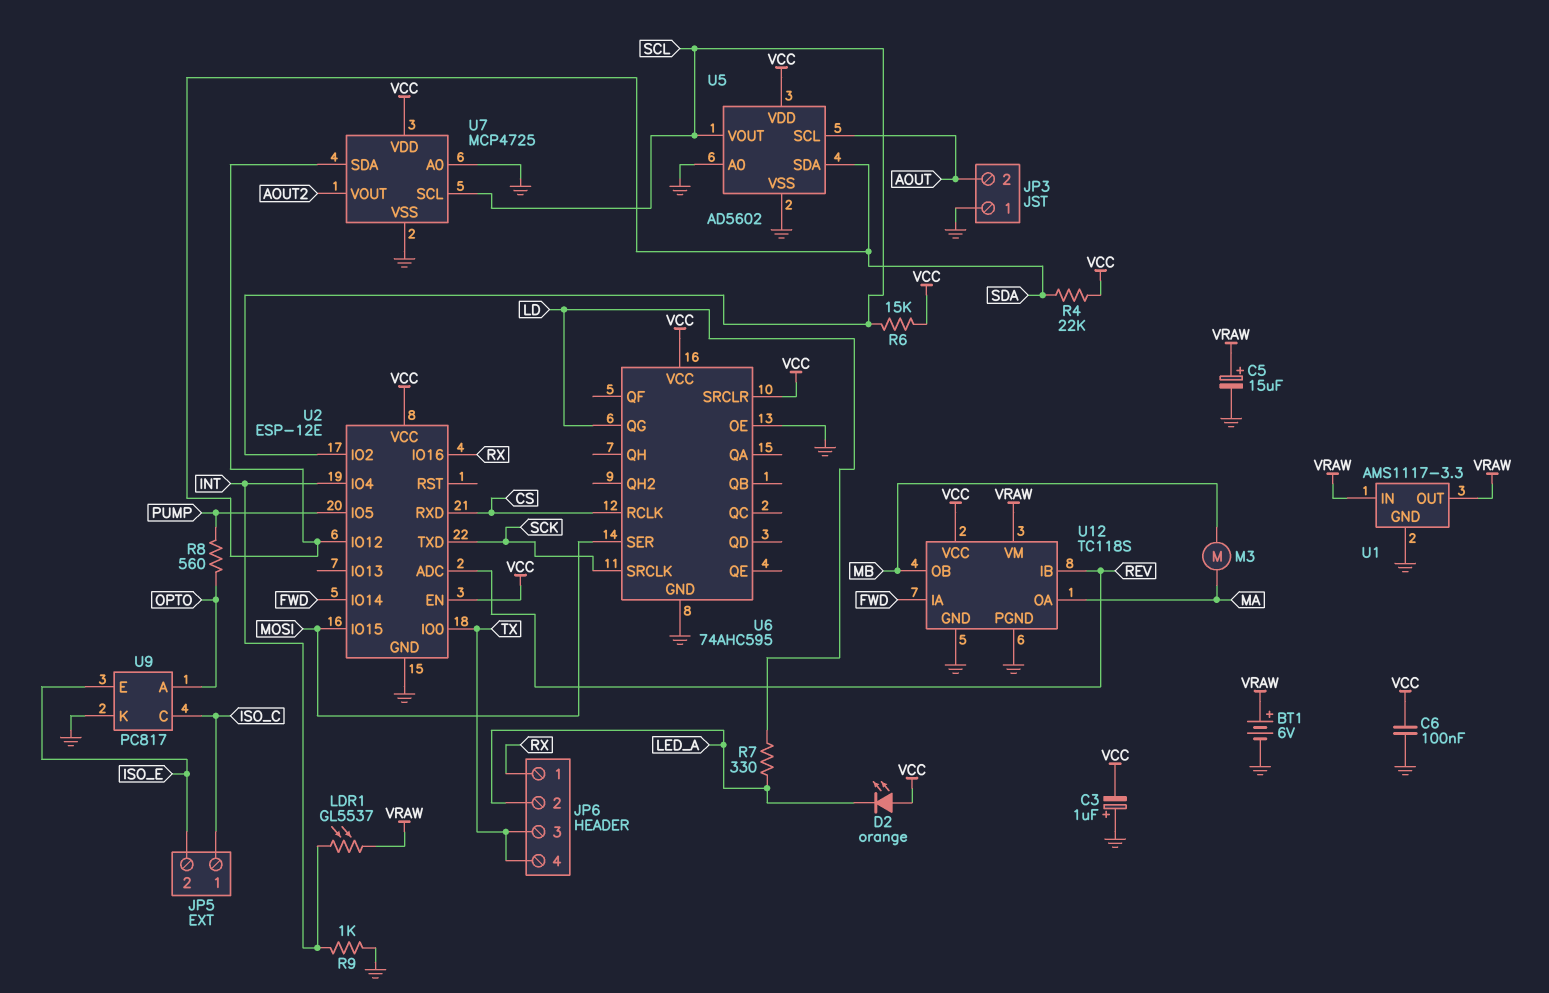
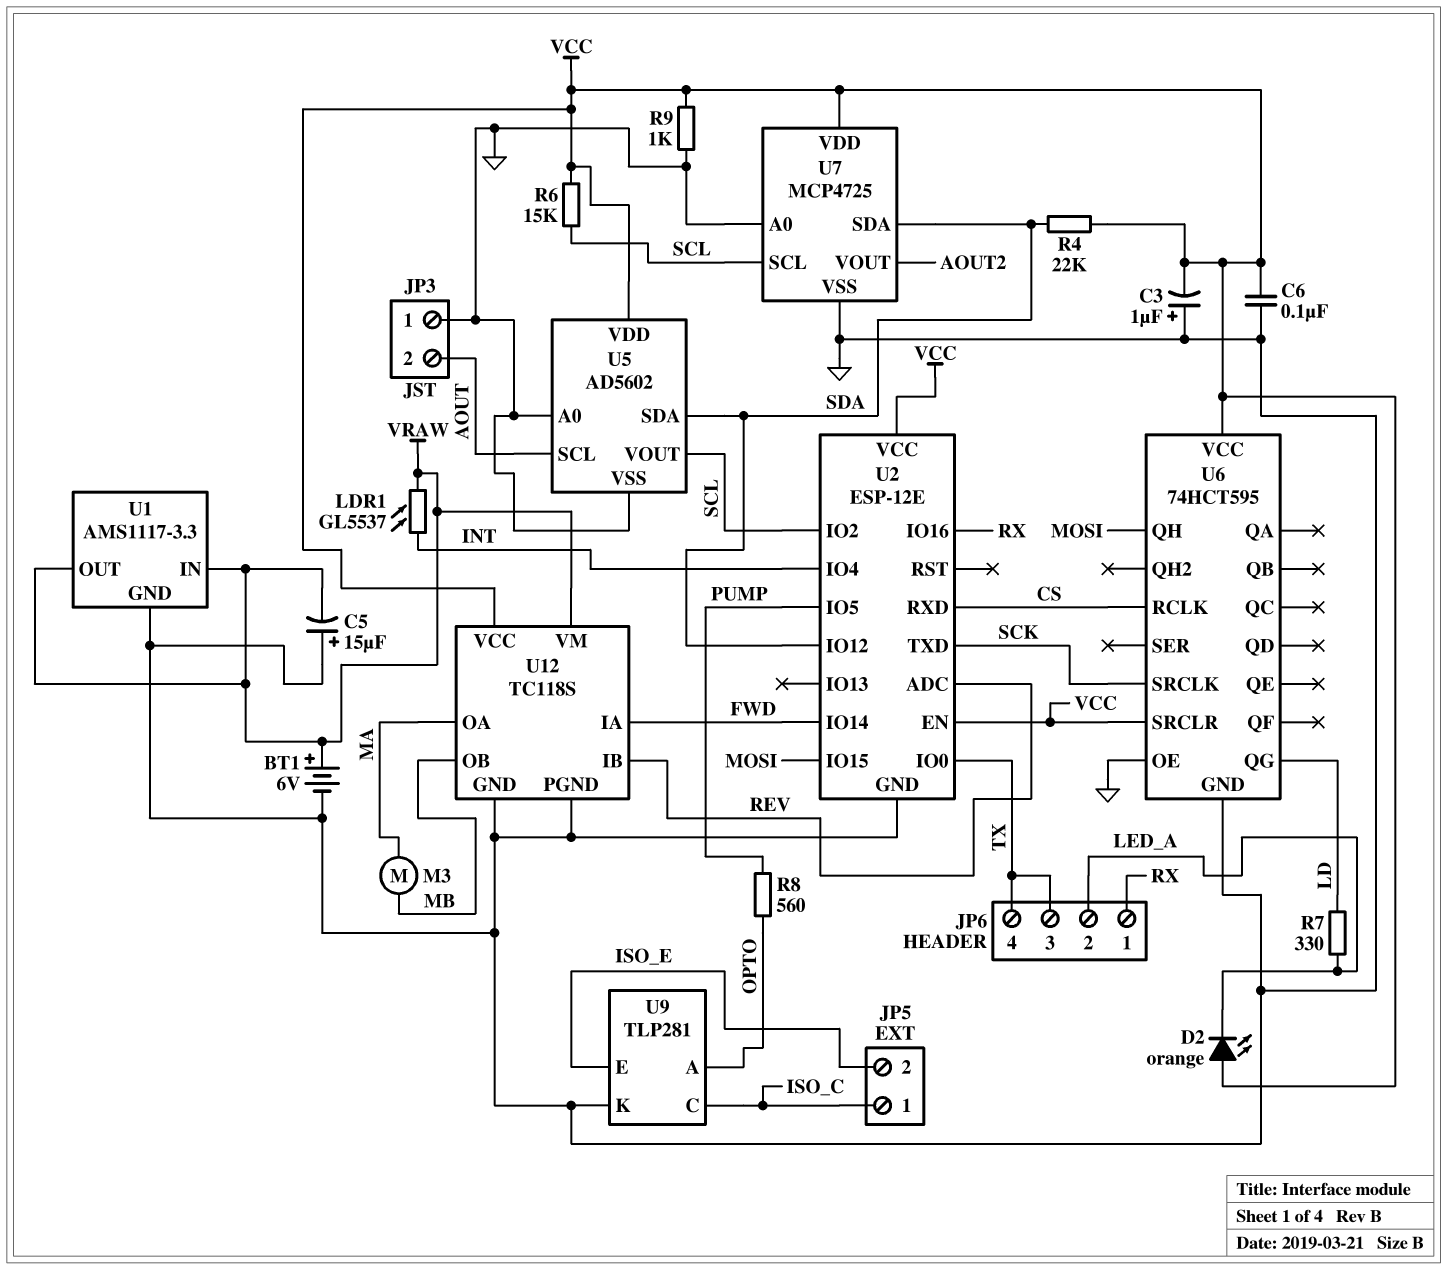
C5: 15uF (plus VRAW, minus GND) -> 15uF (plus GND, minus VRAW)
R9: 1k (GND, INT) -> 1k (GND, VCC)
U6: 74AHC595 -> 74HCT595
U6 pin QH: none -> MOSI
U6 pin SER: MOSI -> none
U9: PC817 -> TLP281

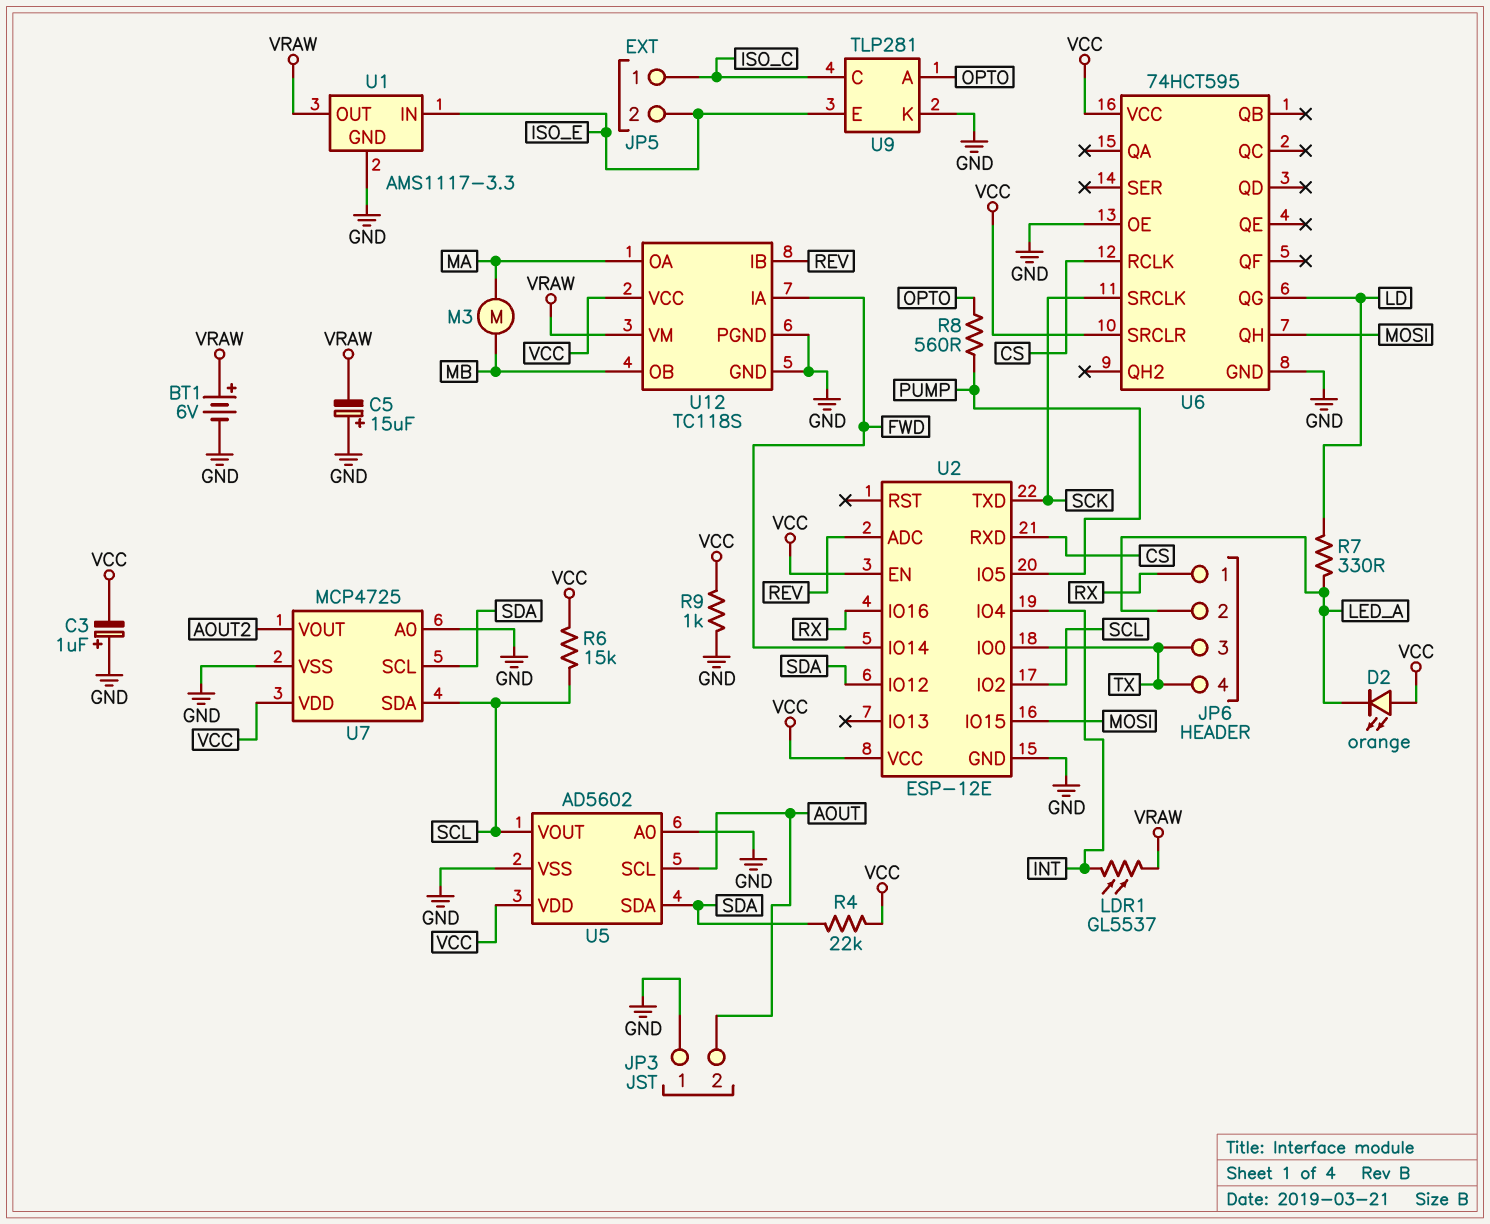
C6: 100nF (GND, VCC) -> none
U1 pin IN: VRAW -> ISO_E
U7 pin SCL: SCL -> SDA
U7 pin SDA: SDA -> SCL

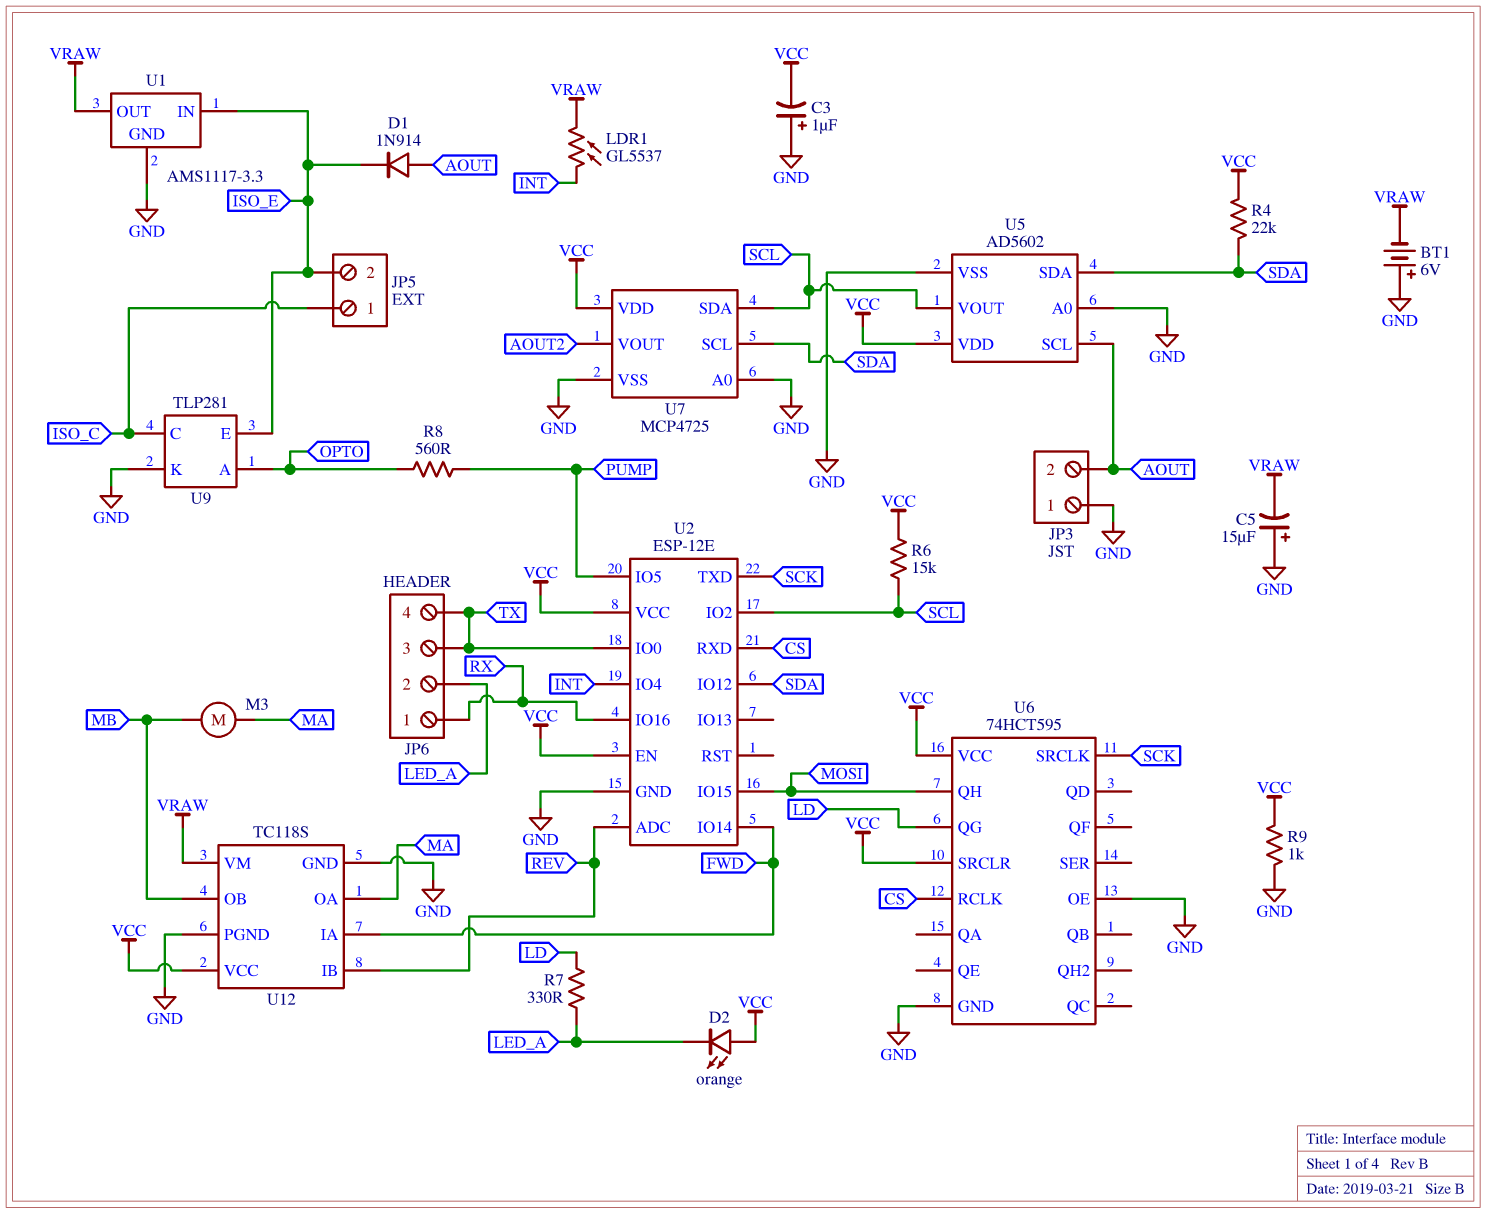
BT1: 6V (plus VRAW, minus GND) -> 6V (plus GND, minus VRAW)
D1: none -> diode 1N914 (A AOUT, K ISO_E)

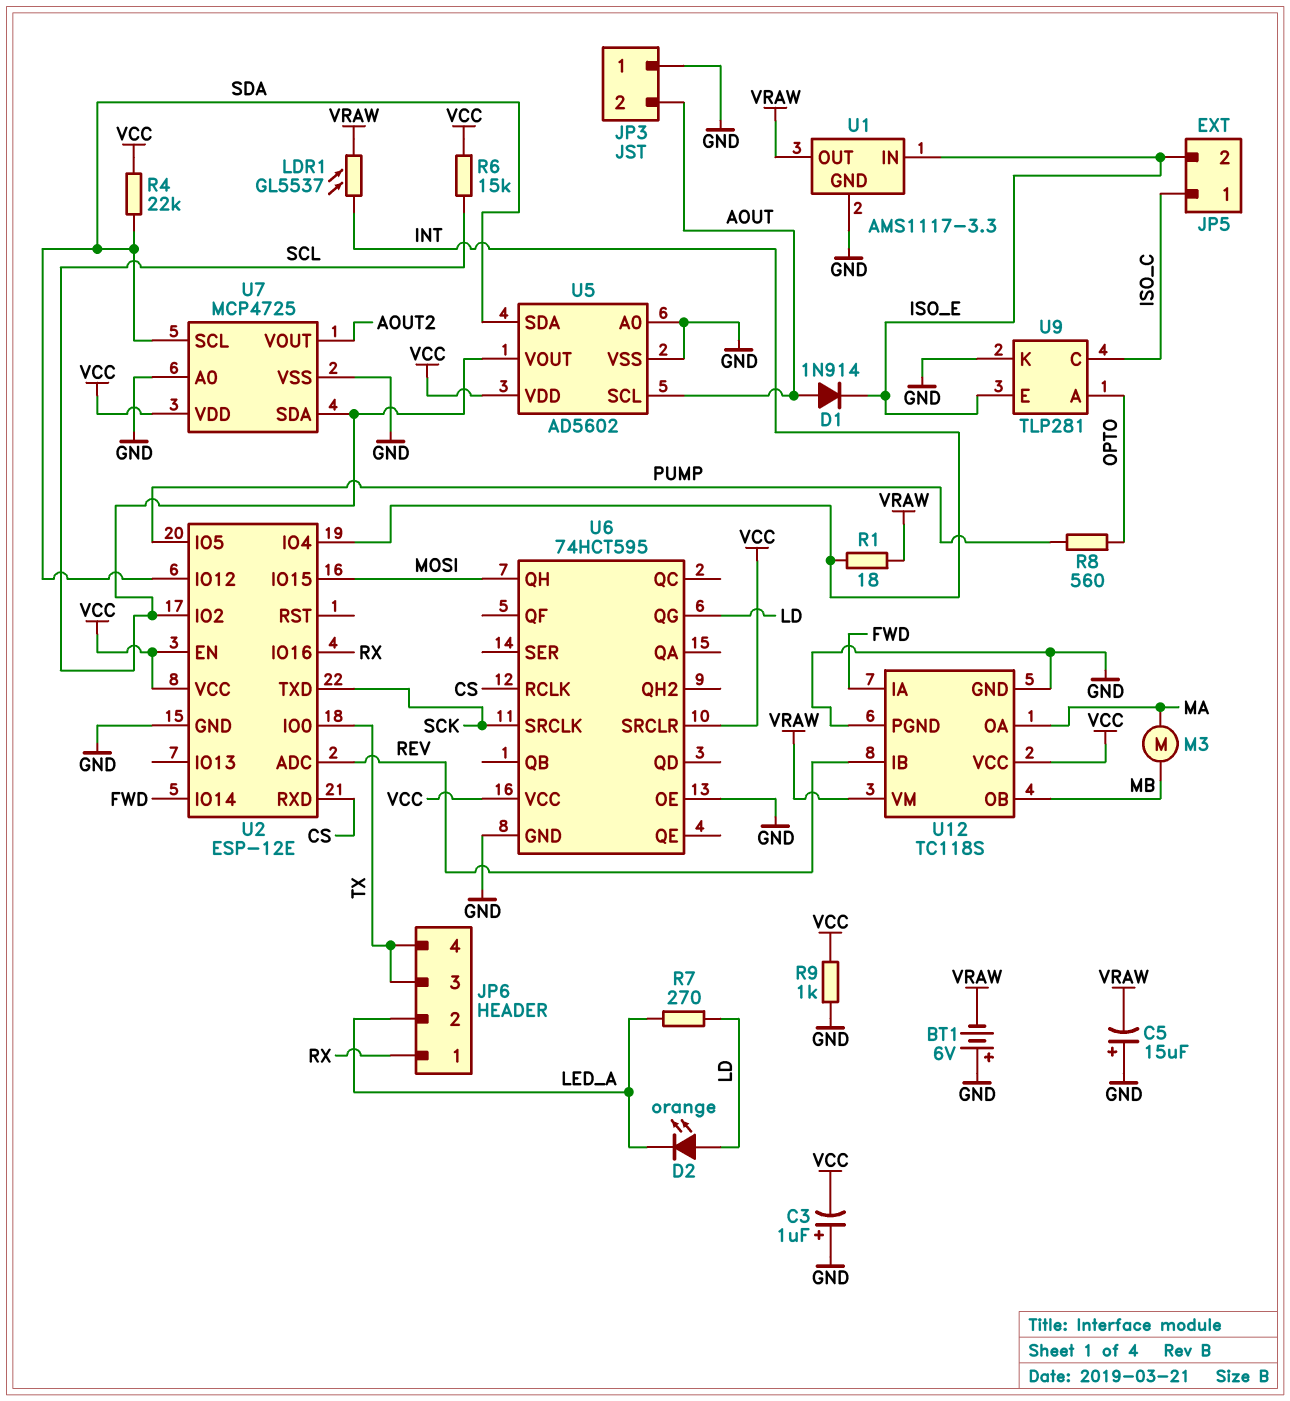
D2: LED orange (A VCC, K LED_A) -> LED orange (A LD, K LED_A)
R1: none -> 18 (INT, VRAW)
R7: 330 (LD, LED_A) -> 270 (LD, LED_A)

